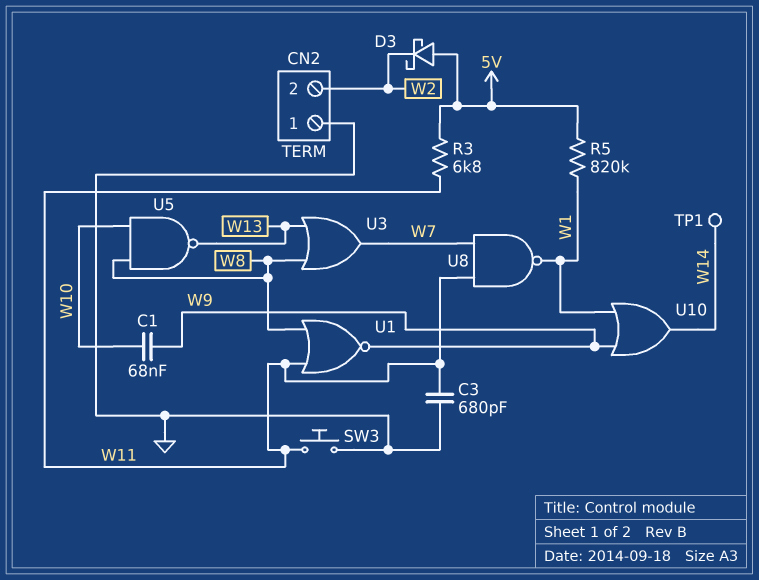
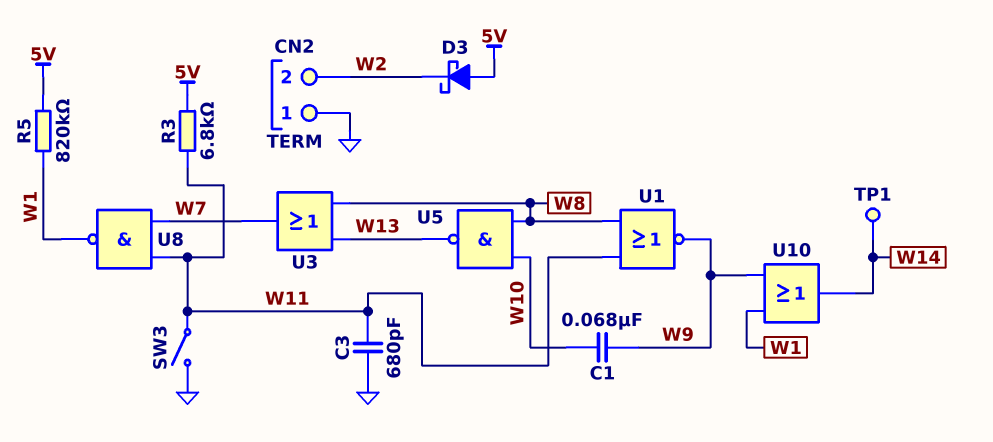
SW3: button (GND, W11) -> switch (GND, W11)

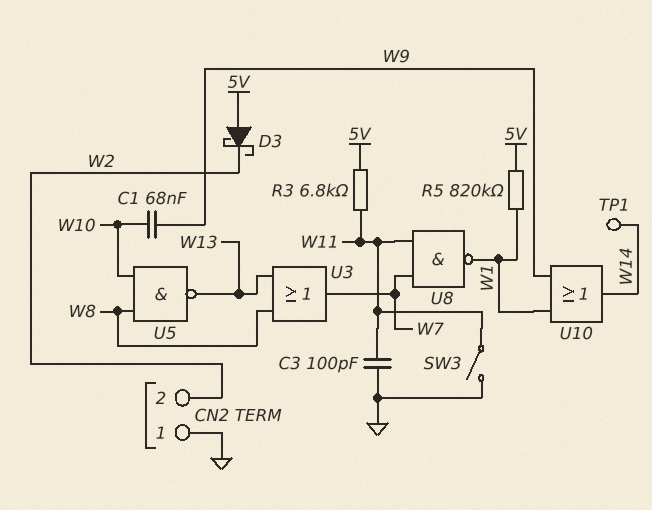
C3: 680pF (GND, W11) -> 100pF (GND, W11)
U1: NOR (in W8, in W11, out W9) -> none

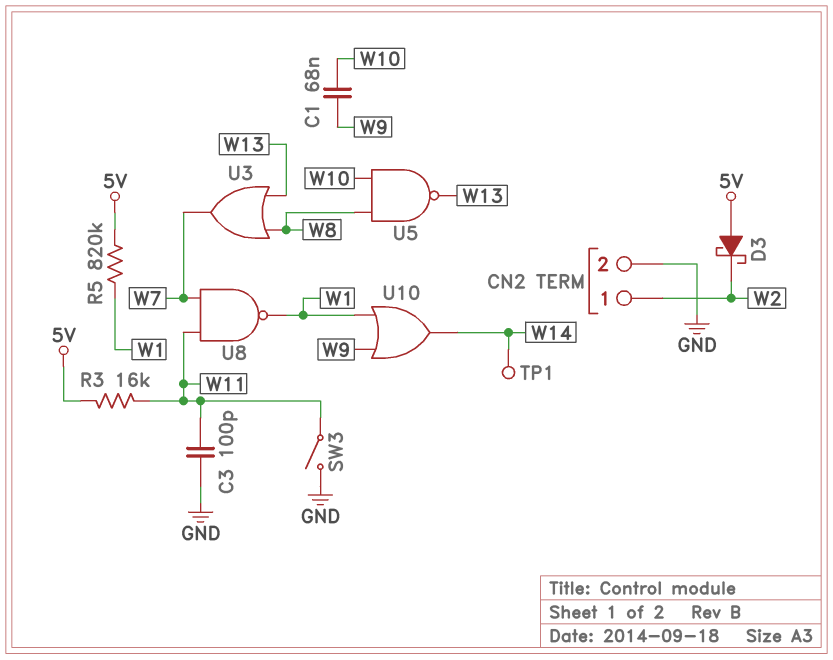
CN2 pin 1: GND -> W2
CN2 pin 2: W2 -> GND
R3: 6.8k (5V, W11) -> 16k (5V, W11)

